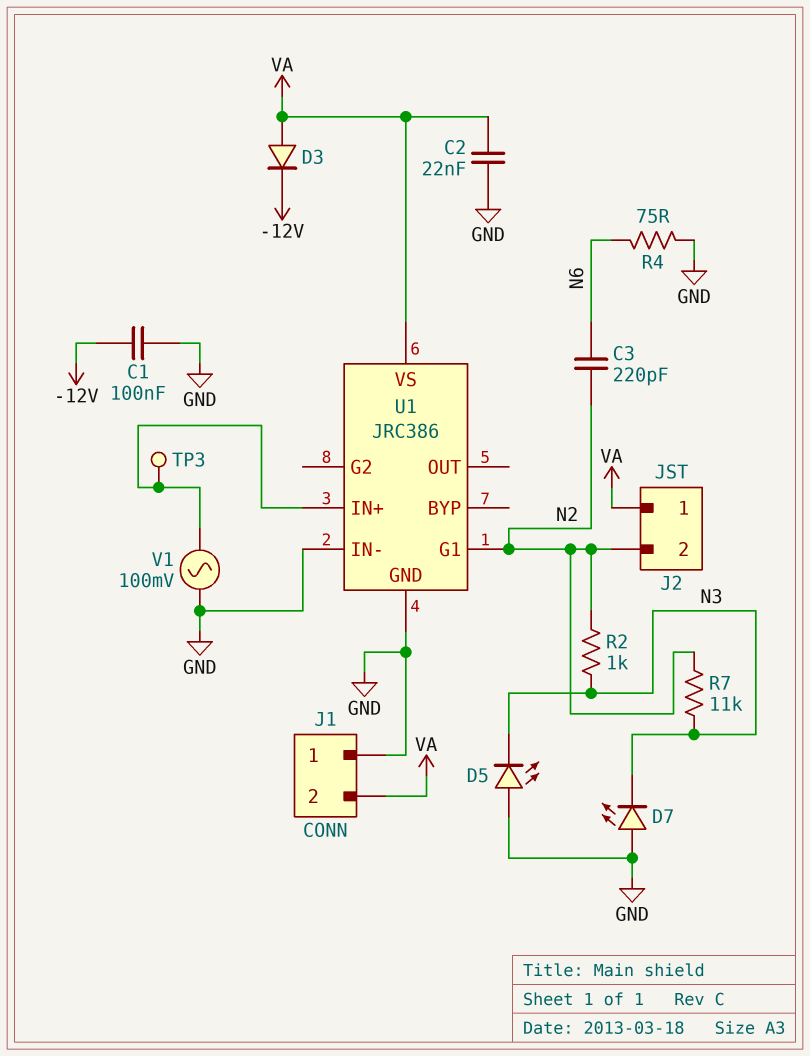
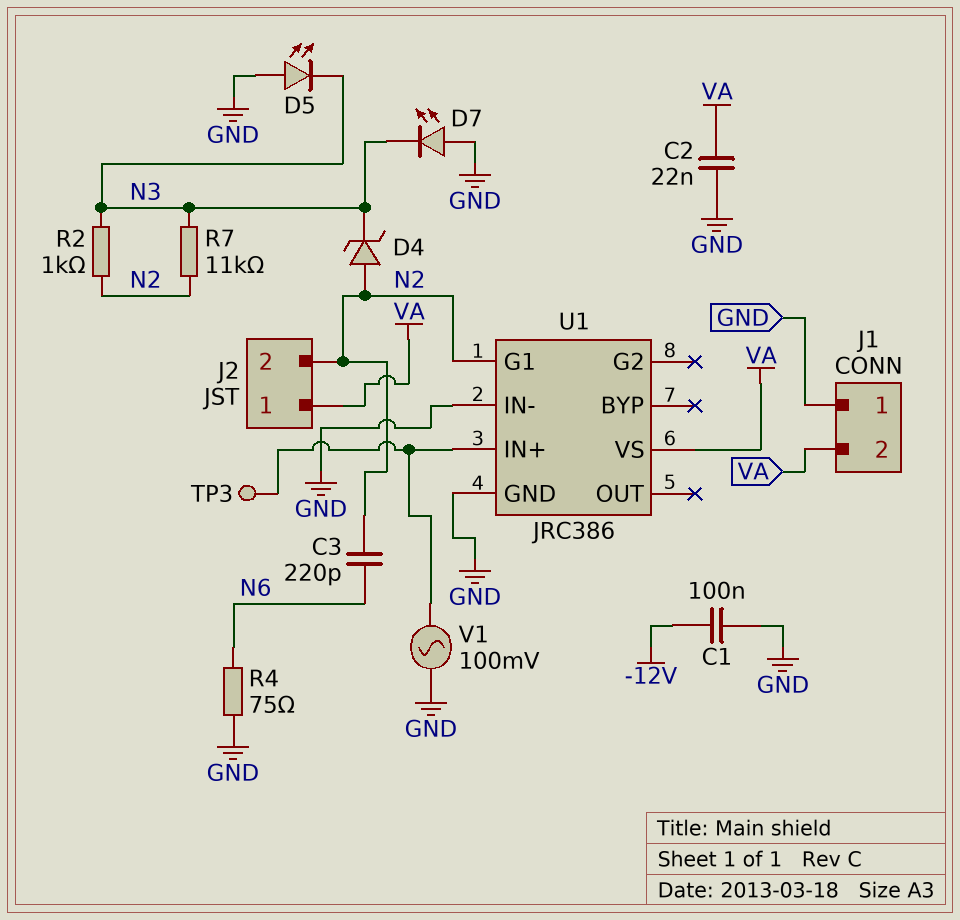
D3: diode (A VA, K -12V) -> none
D4: none -> zener (A N2, K N3)

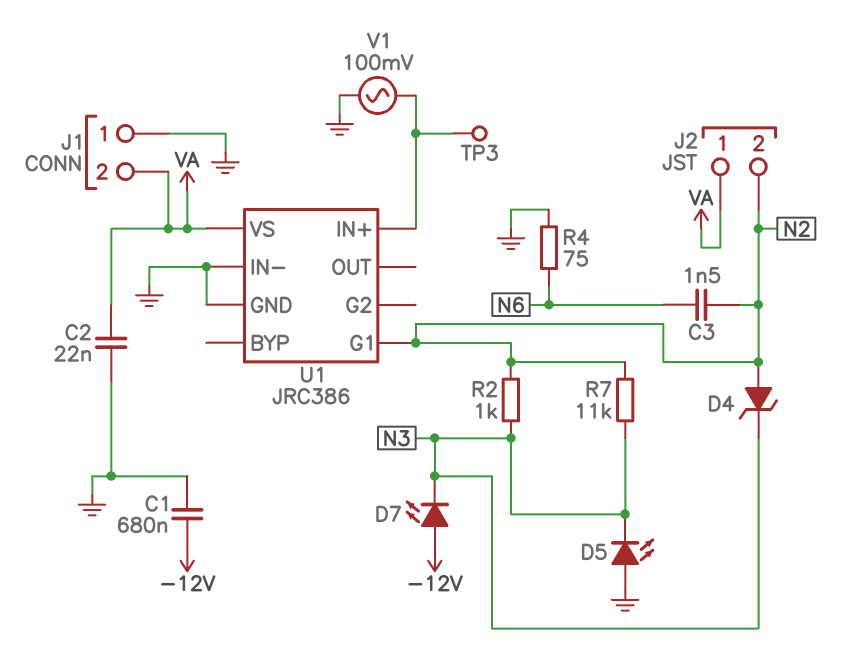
C1: 100nF (-12V, GND) -> 680nF (-12V, GND)
C3: 220pF (N2, N6) -> 1.5nF (N2, N6)
D7: LED (A GND, K N3) -> LED (A -12V, K N3)

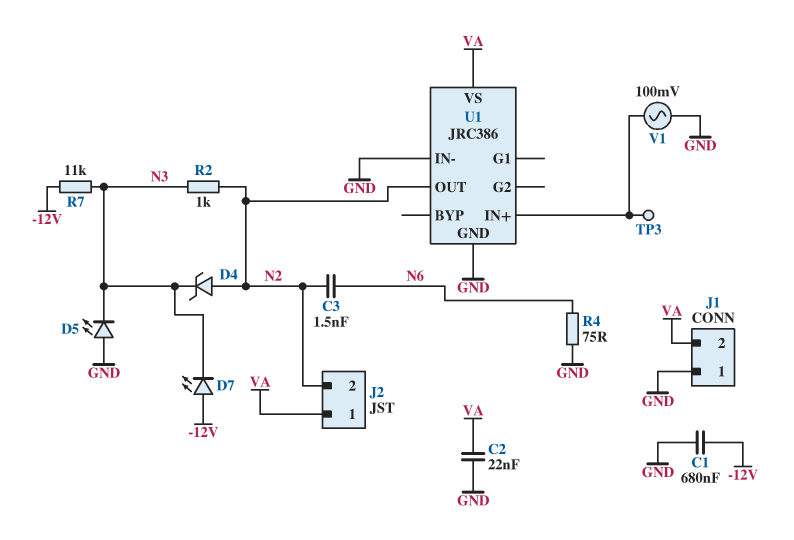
R7: 11k (N2, N3) -> 11k (-12V, N3)
U1 pin G1: N2 -> none
U1 pin OUT: none -> N2

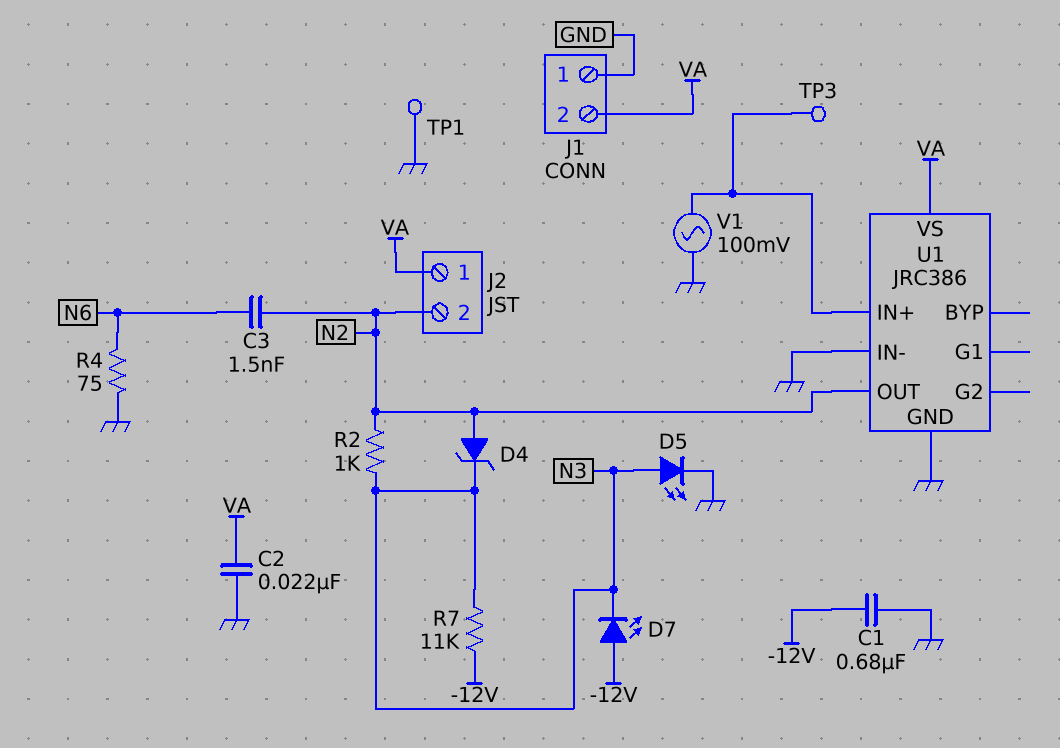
D5: LED (A GND, K N3) -> LED (A N3, K GND)
TP1: none -> test point (GND)

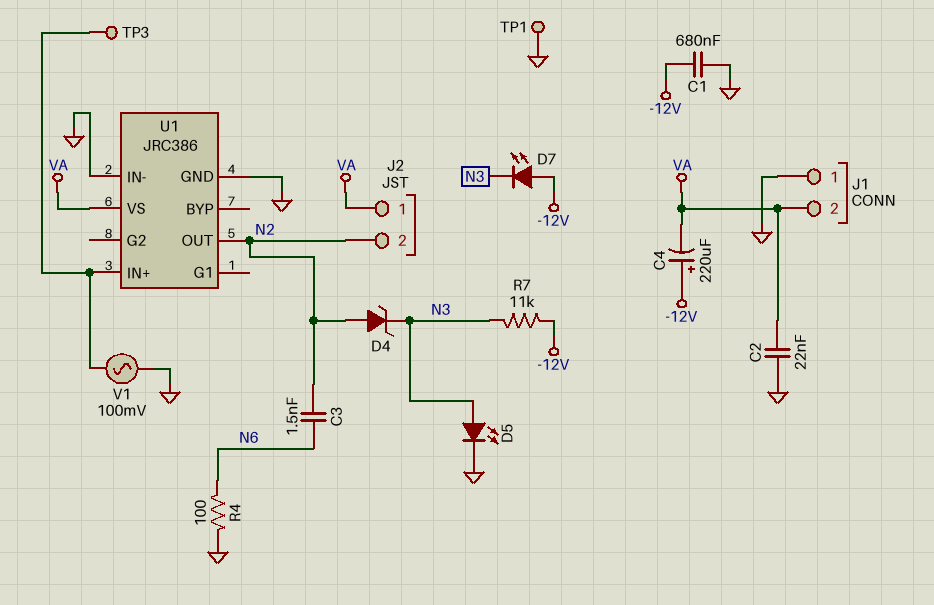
C4: none -> 220uF (plus -12V, minus VA)
R2: 1k (N2, N3) -> none
R4: 75 (GND, N6) -> 100 (GND, N6)

